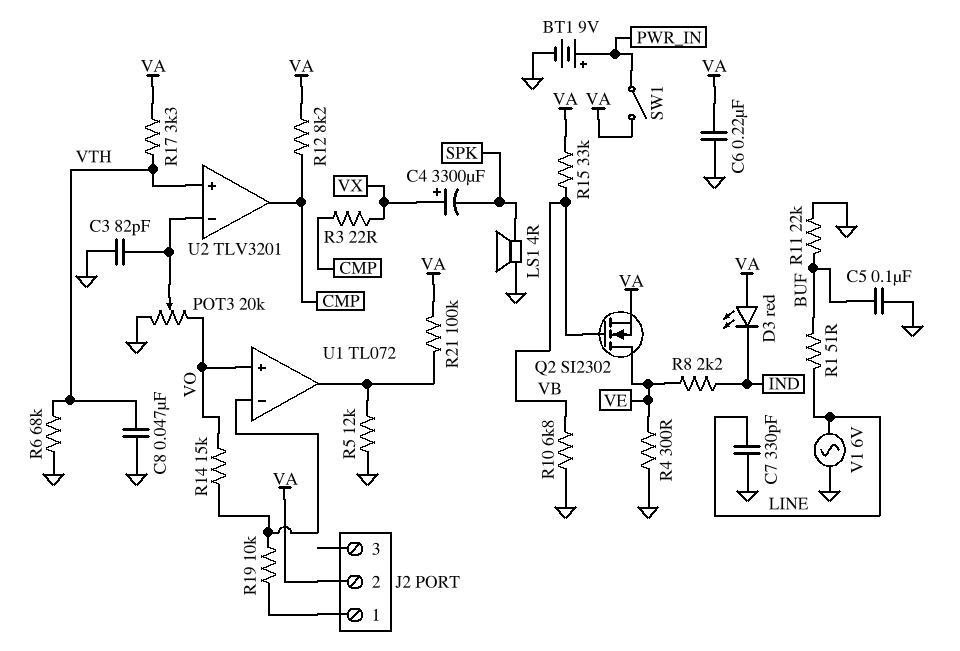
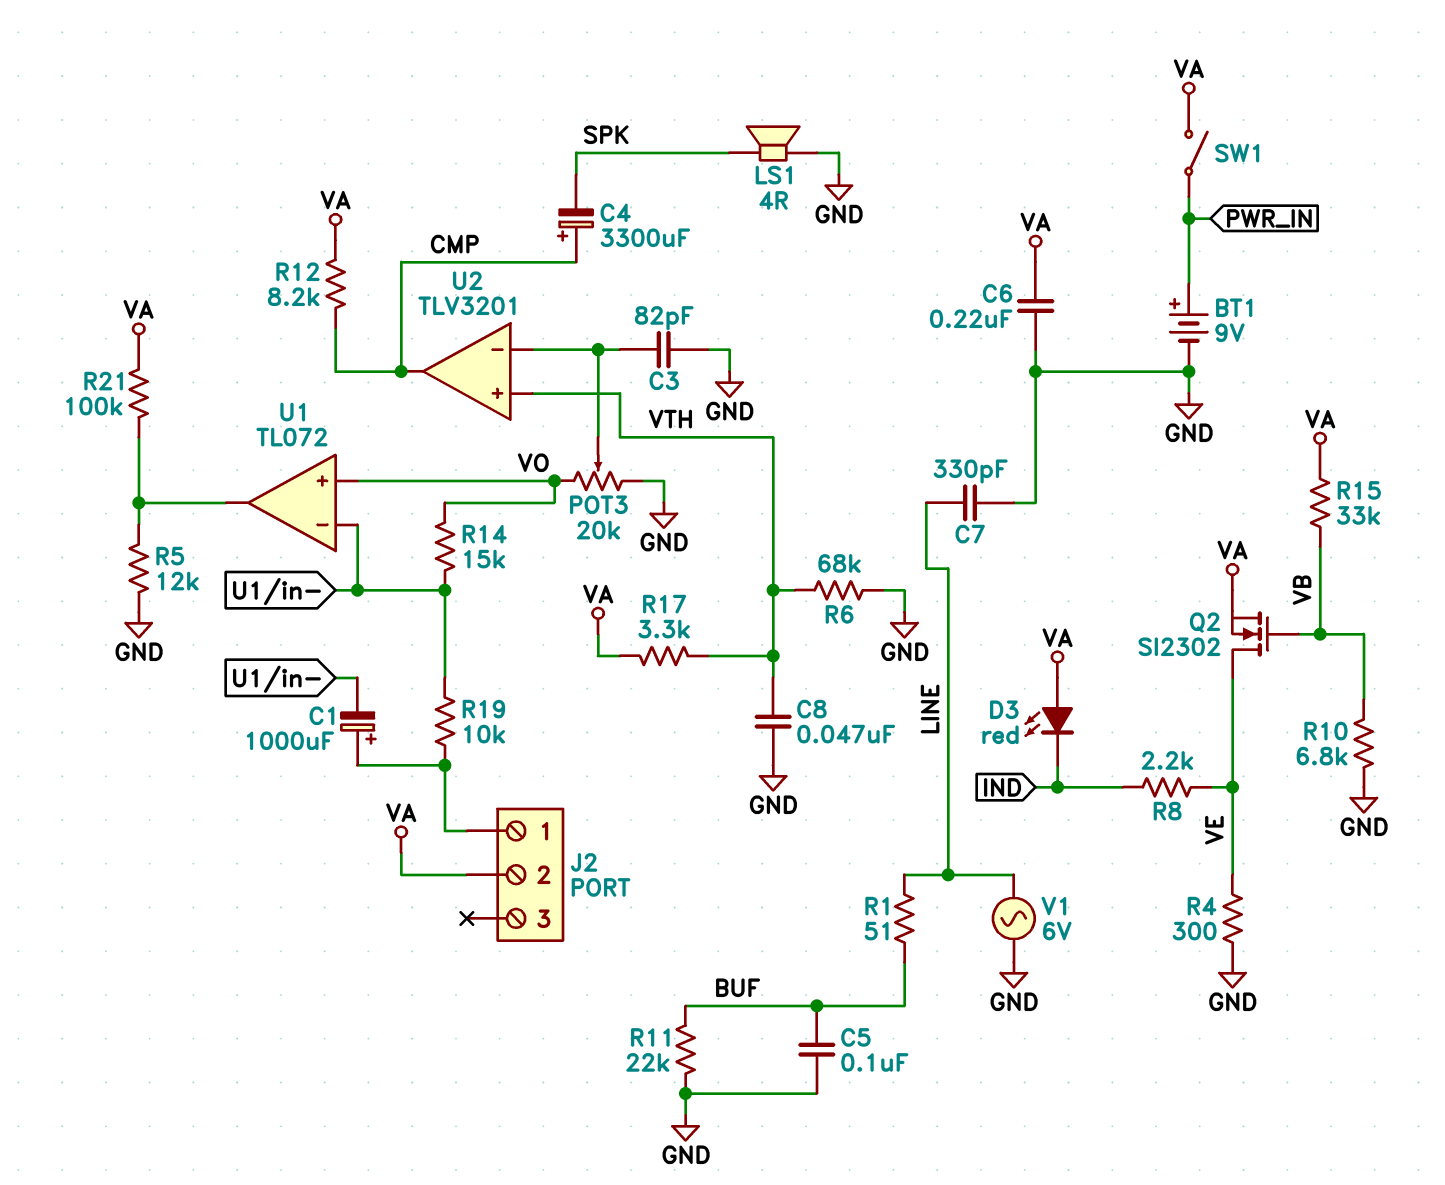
C1: none -> 1000uF (plus J2/1, minus U1/in-)
C4: 3300uF (plus VX, minus SPK) -> 3300uF (plus CMP, minus SPK)
R3: 22 (CMP, VX) -> none

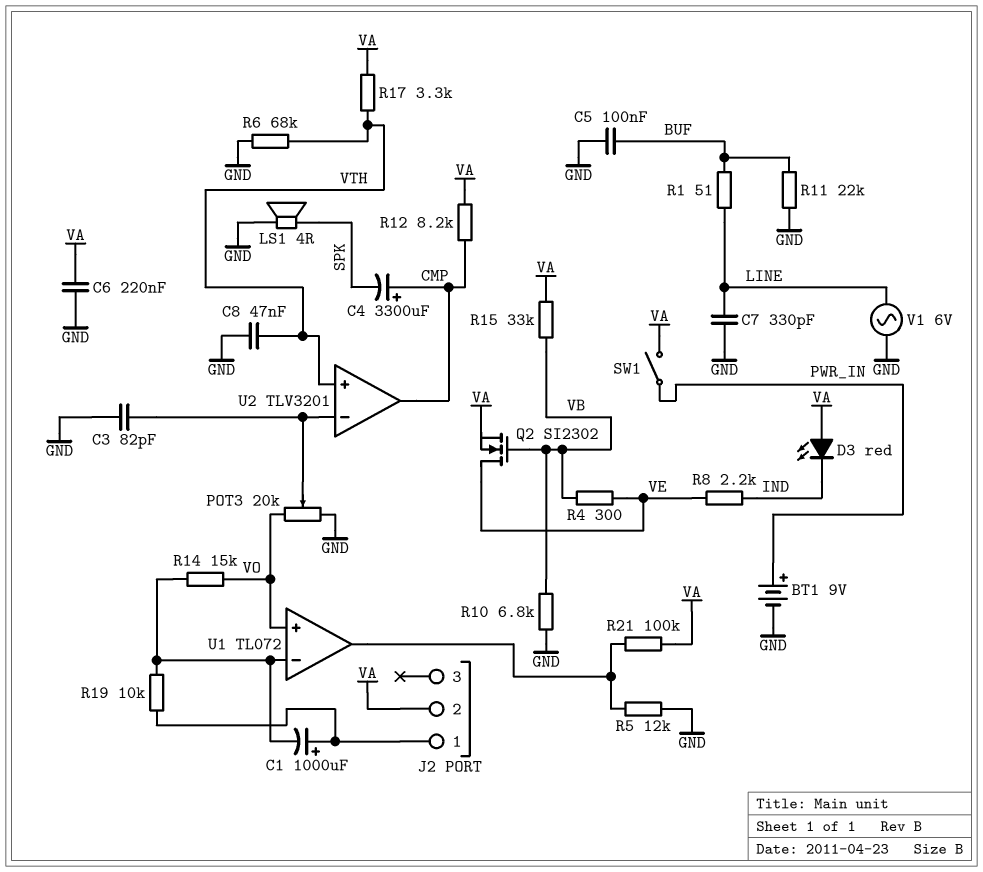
R4: 300 (GND, VE) -> 300 (VB, VE)

